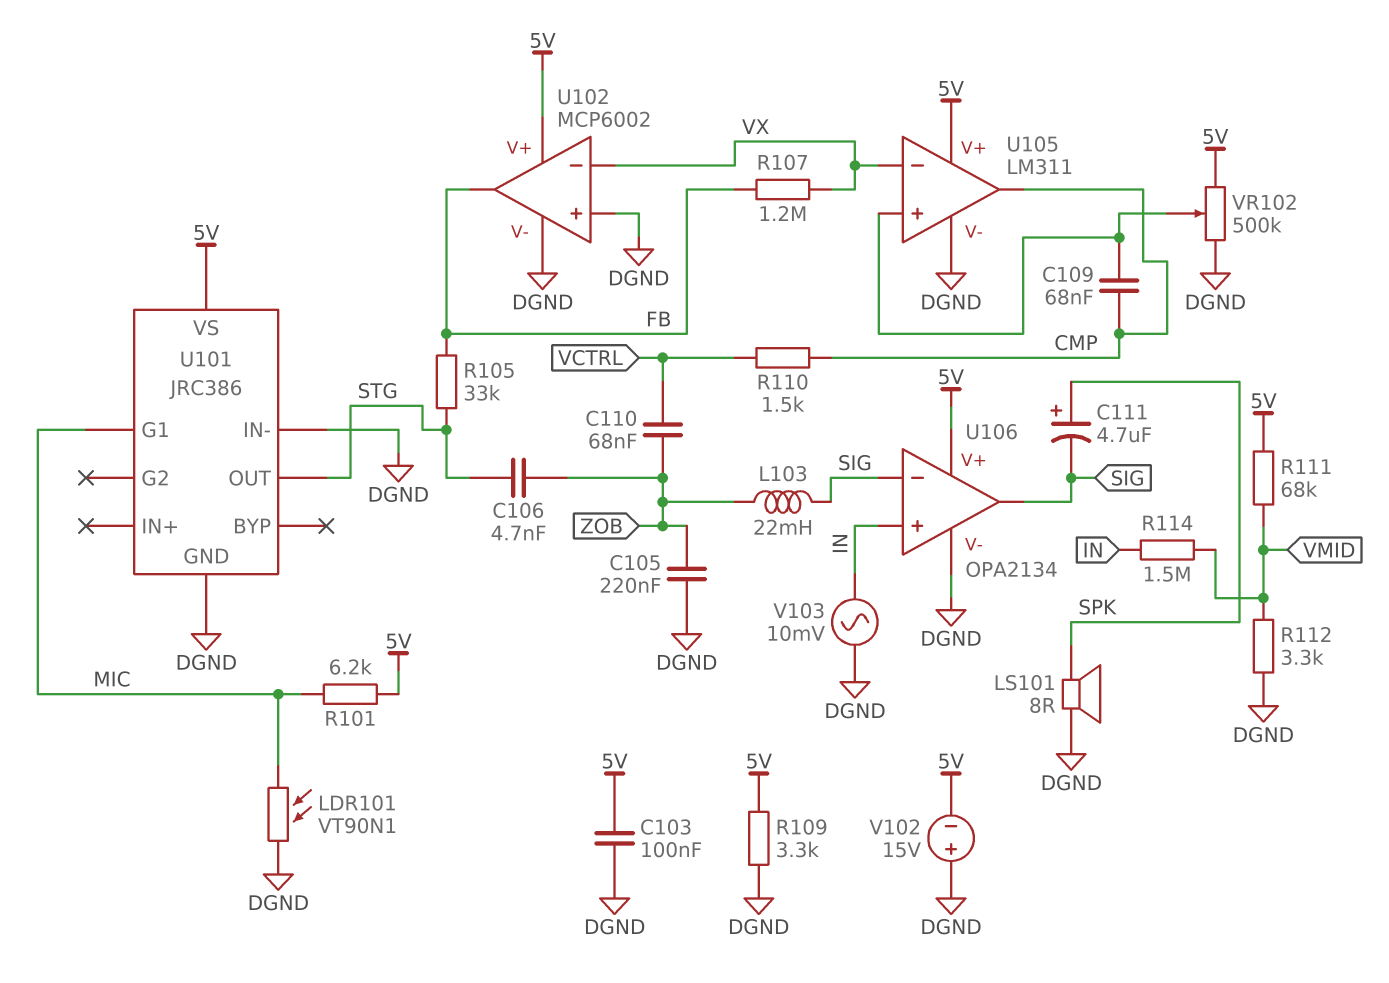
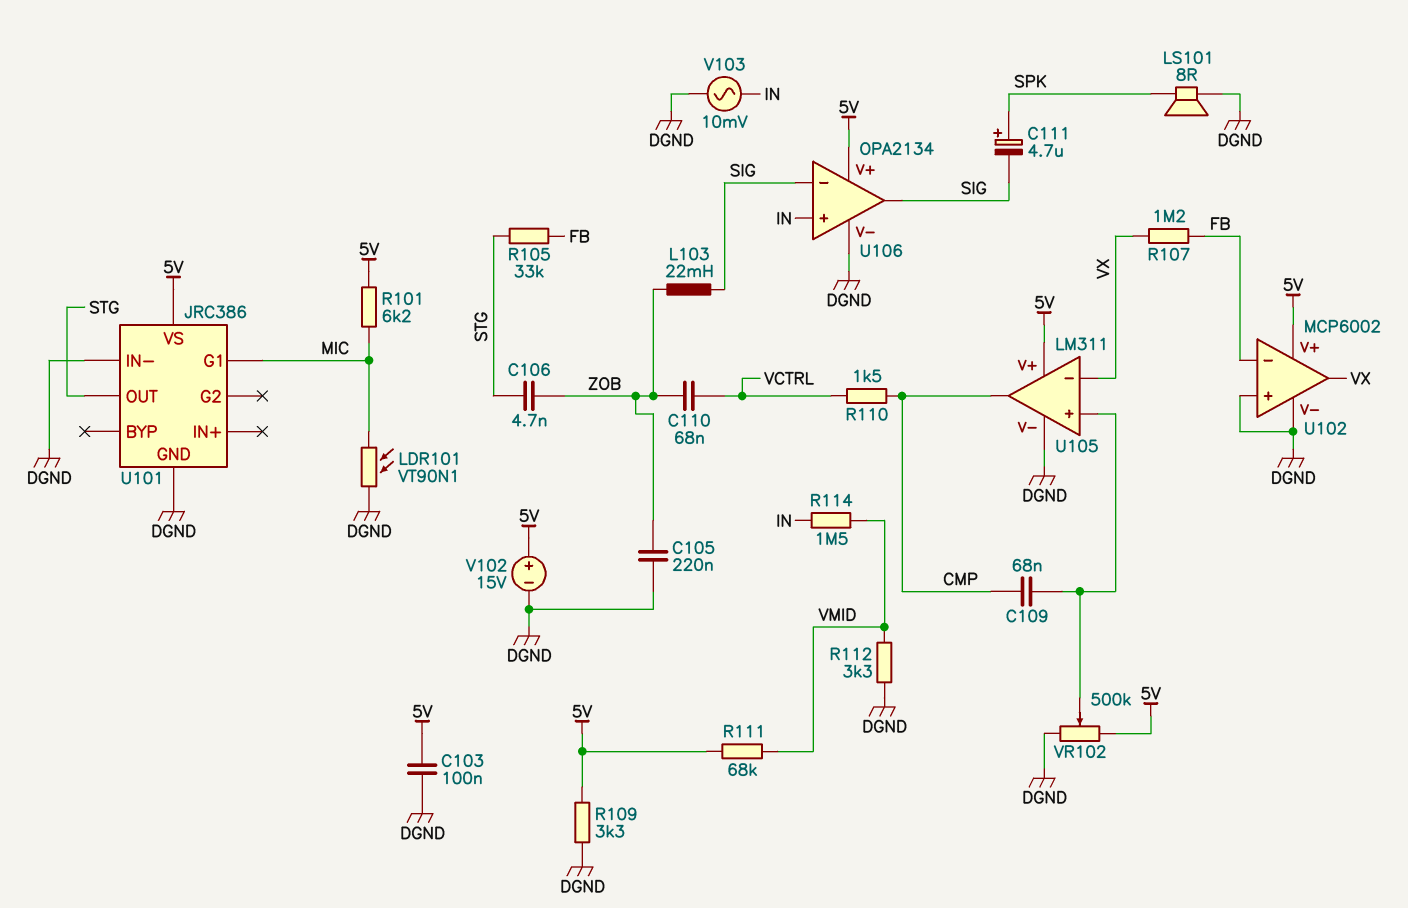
U102 pin in-: VX -> FB
U102 pin out: FB -> VX
V102: 15V (plus DGND, minus 5V) -> 15V (plus 5V, minus DGND)

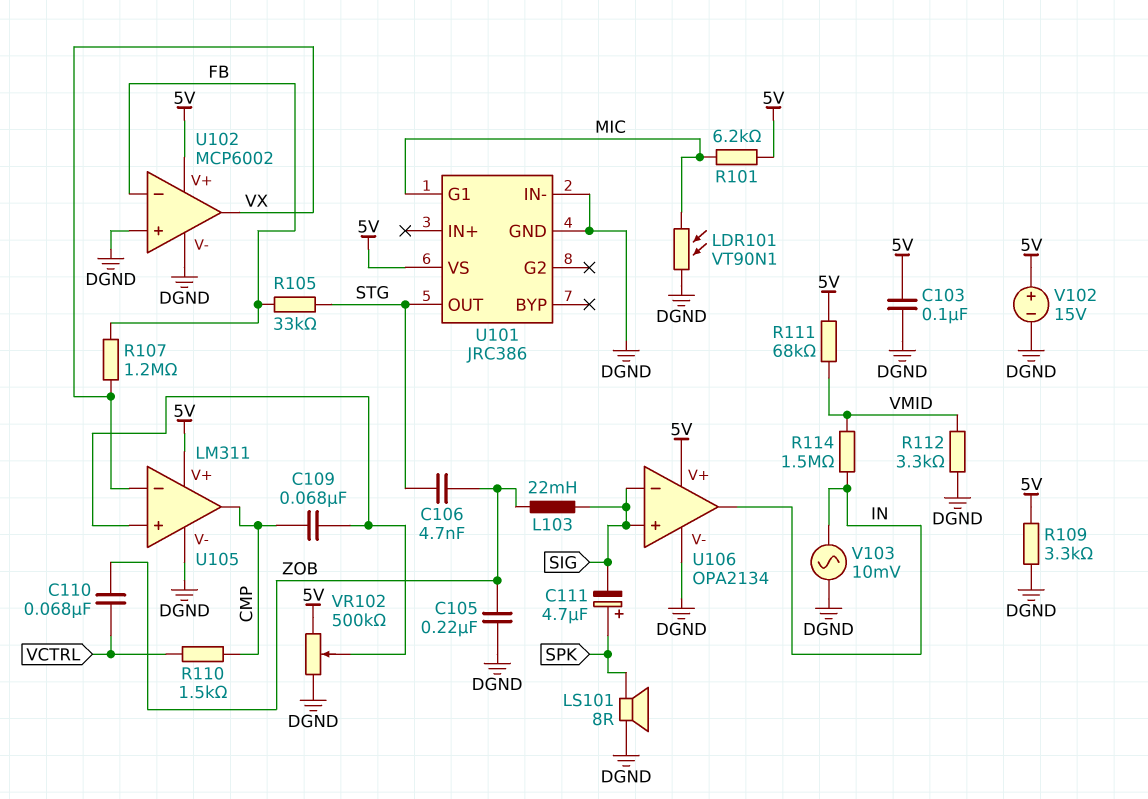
U106 pin in+: IN -> SIG
U106 pin out: SIG -> IN

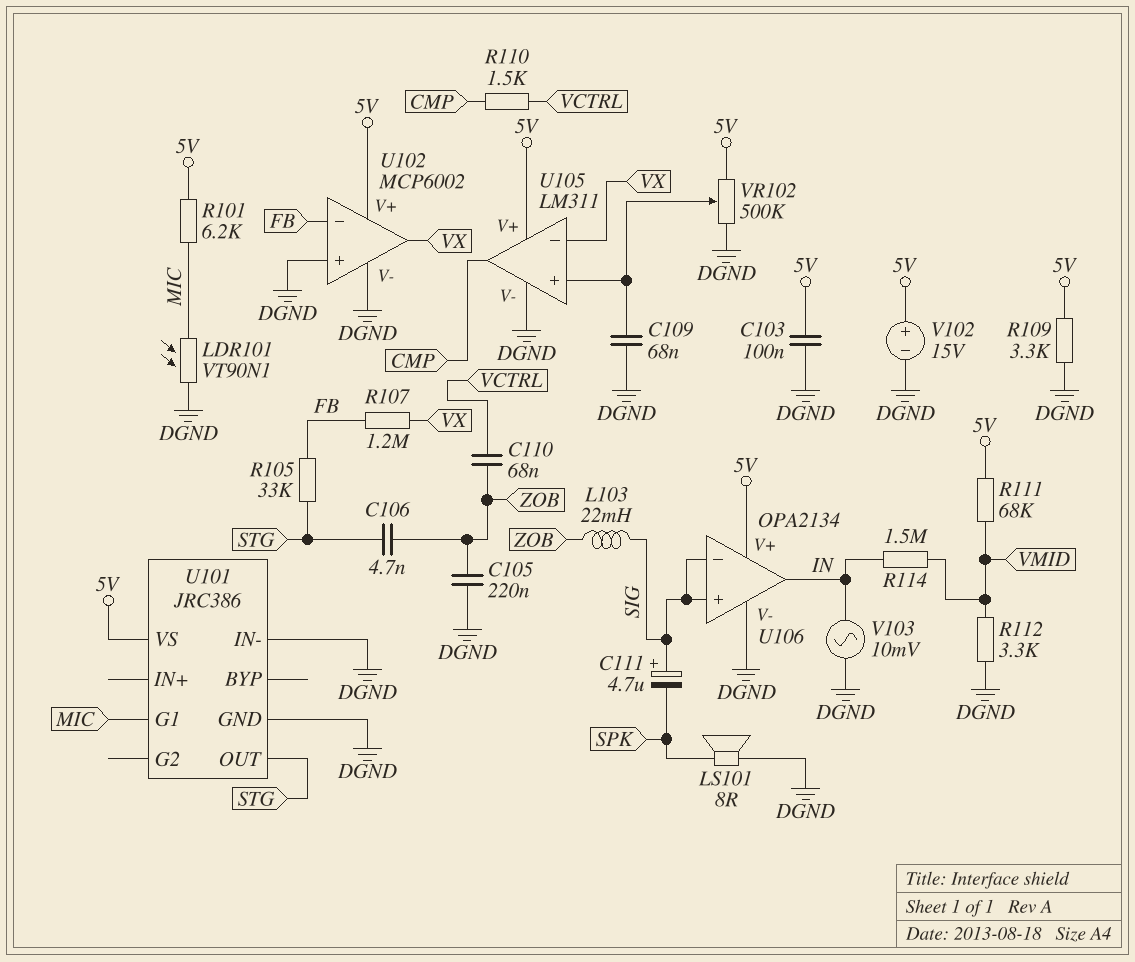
C109: 68nF (CMP, U105/in+) -> 68nF (DGND, U105/in+)
C111: 4.7uF (plus SPK, minus SIG) -> 4.7uF (plus SIG, minus SPK)

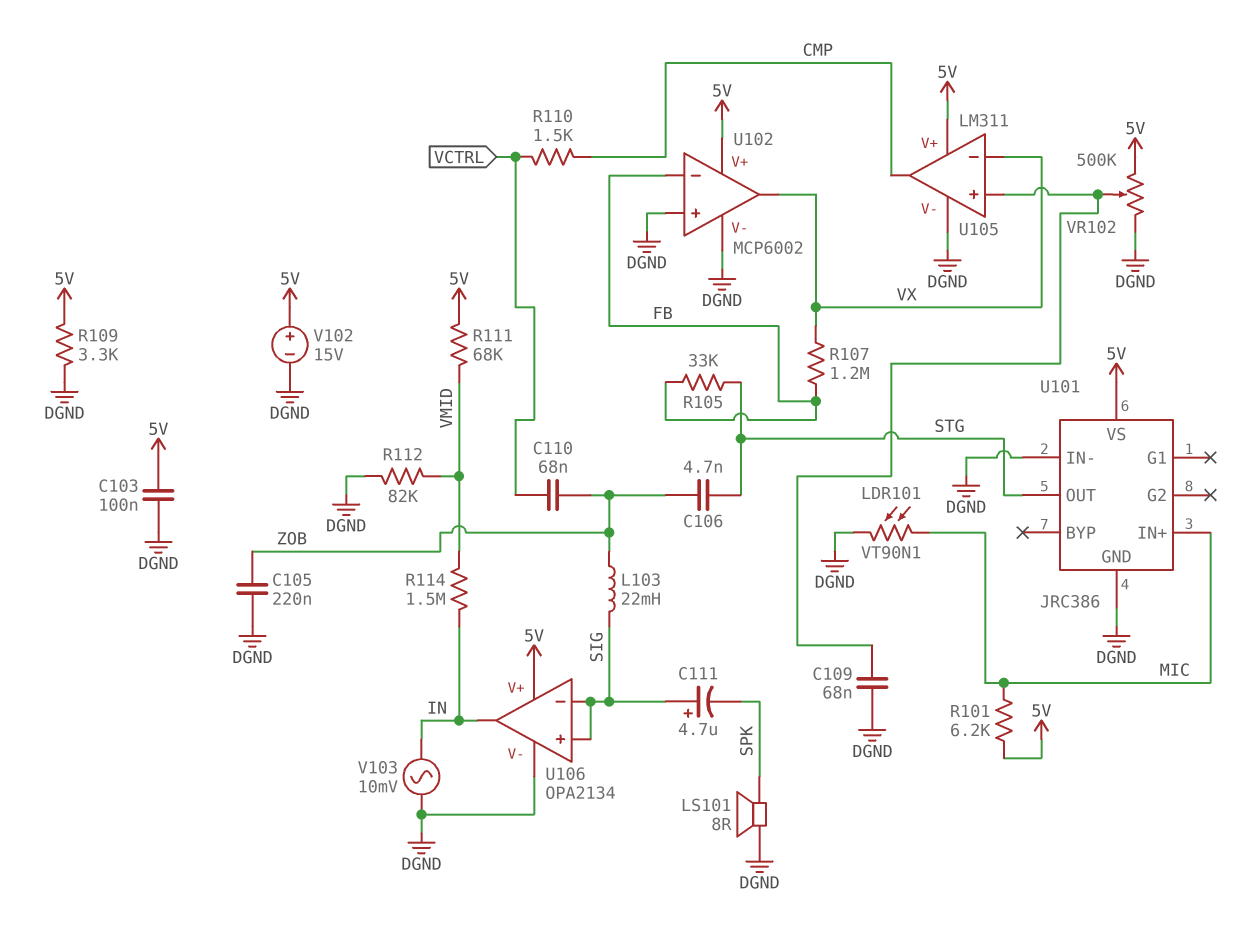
R112: 3.3k (DGND, VMID) -> 82k (DGND, VMID)
U101 pin G1: MIC -> none
U101 pin IN+: none -> MIC

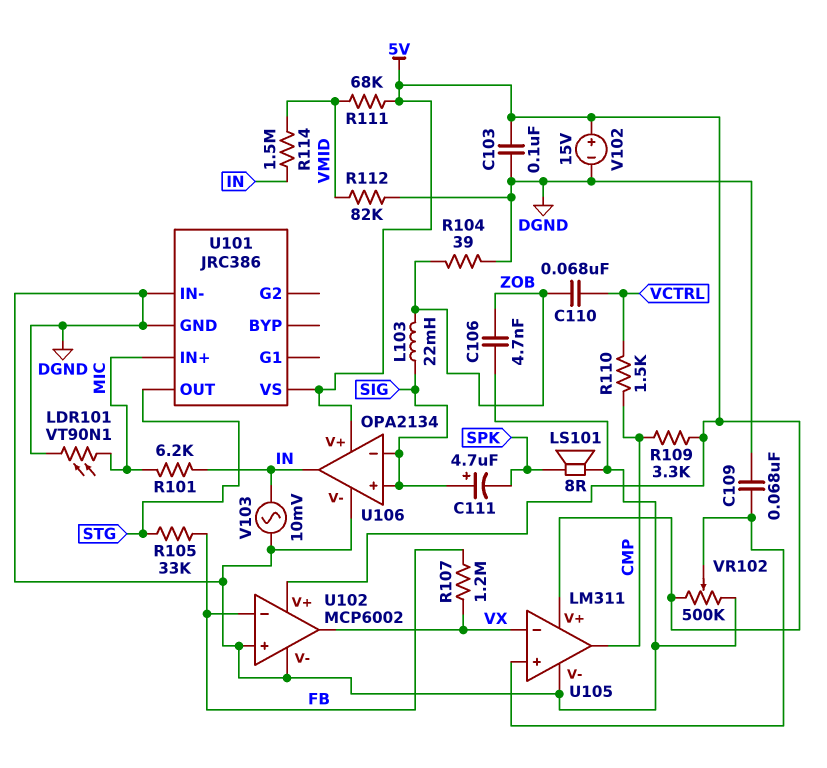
C105: 220nF (DGND, ZOB) -> none
C106: 4.7nF (STG, ZOB) -> 4.7nF (DGND, ZOB)
R101: 6.2k (5V, MIC) -> 6.2k (IN, MIC)
R104: none -> 39 (DGND, ZOB)
R109: 3.3k (5V, DGND) -> 3.3k (5V, CMP)

